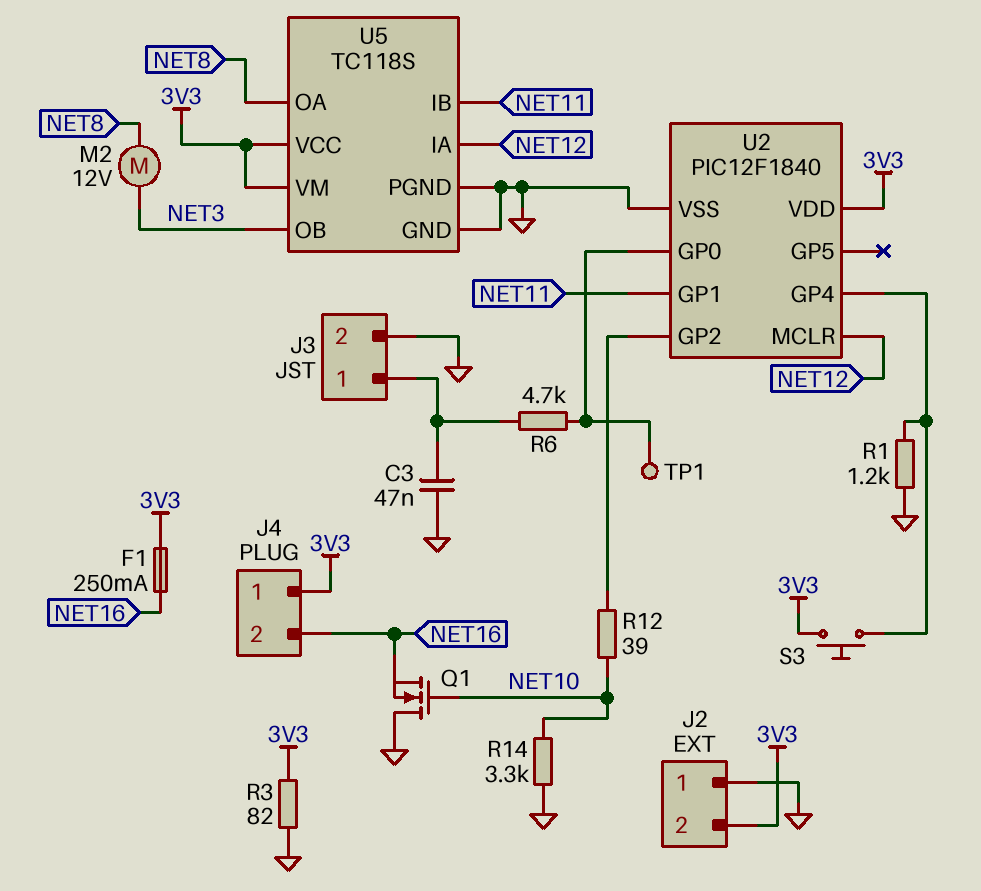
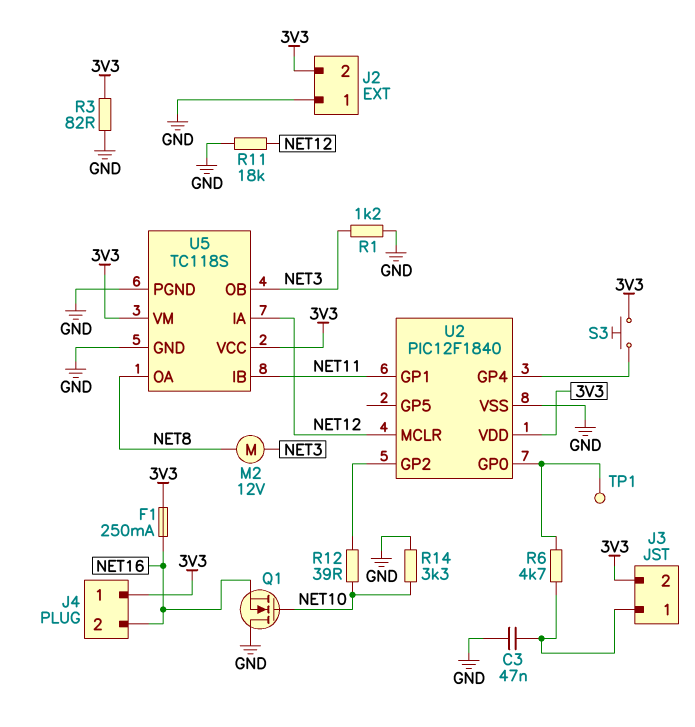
J3 pin 2: GND -> 3V3
R1: 1.2k (GND, U2/GP4) -> 1.2k (GND, NET3)
R11: none -> 18k (GND, NET12)

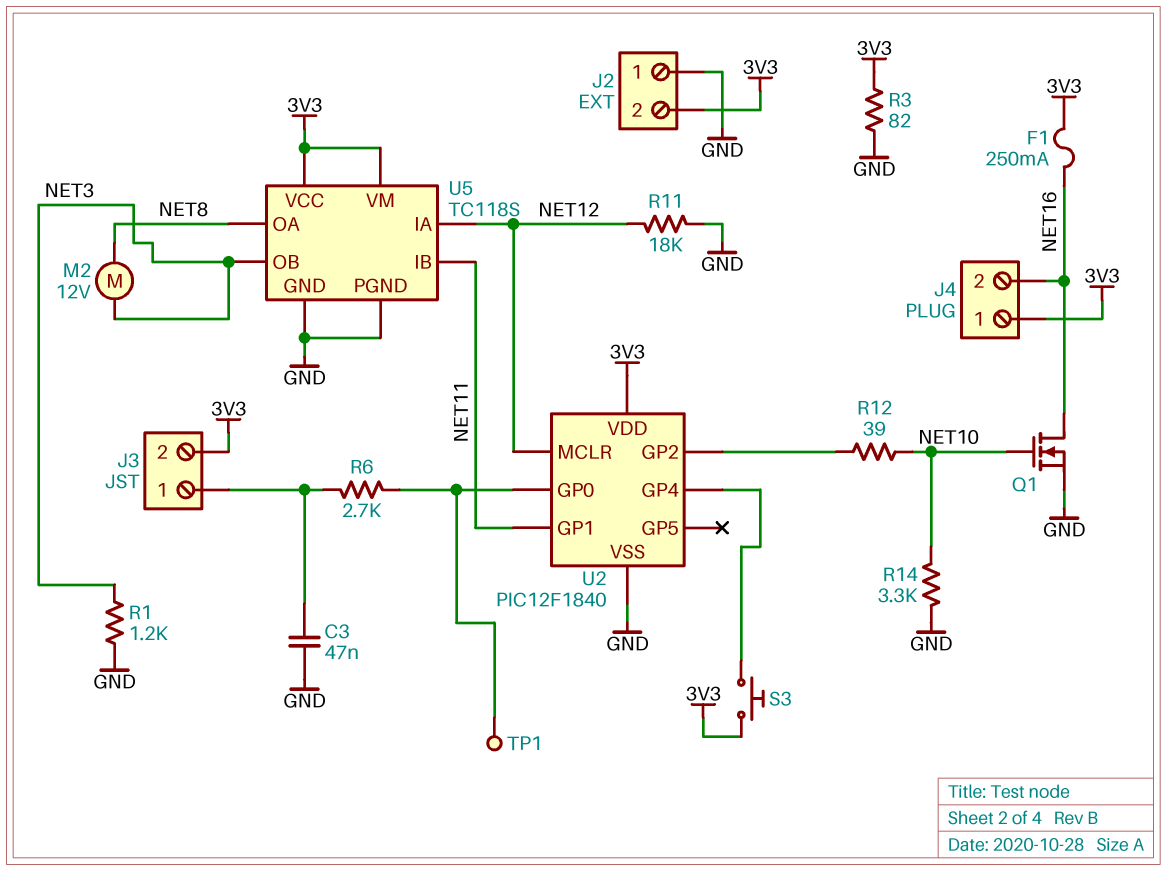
Q1: NMOS (G NET10, D GND, S NET16) -> NMOS (G NET10, D NET16, S GND)
R6: 4.7k (J3/1, U2/GP0) -> 2.7k (J3/1, U2/GP0)

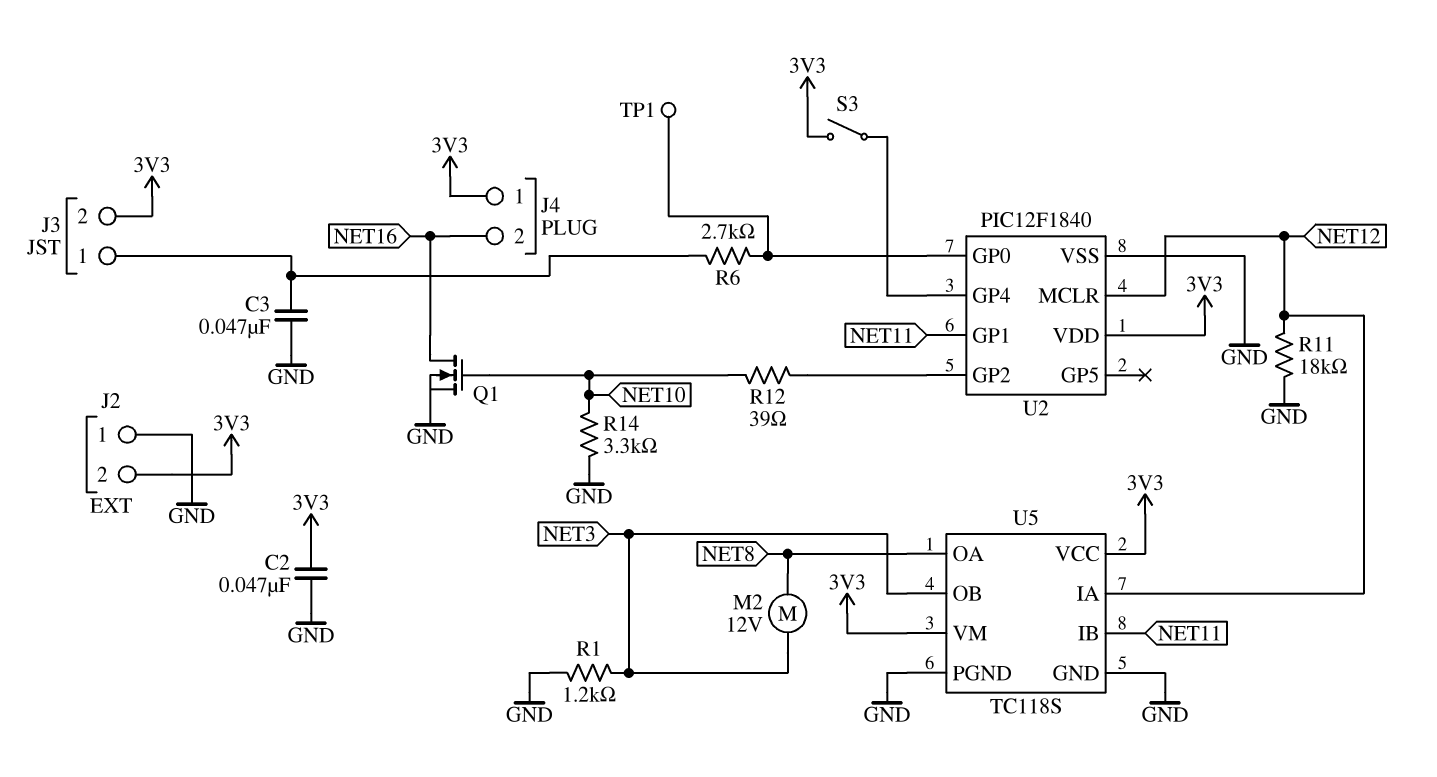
C2: none -> 47nF (3V3, GND)
F1: 250mA (3V3, NET16) -> none
R3: 82 (3V3, GND) -> none
S3: button (3V3, U2/GP4) -> switch (3V3, U2/GP4)

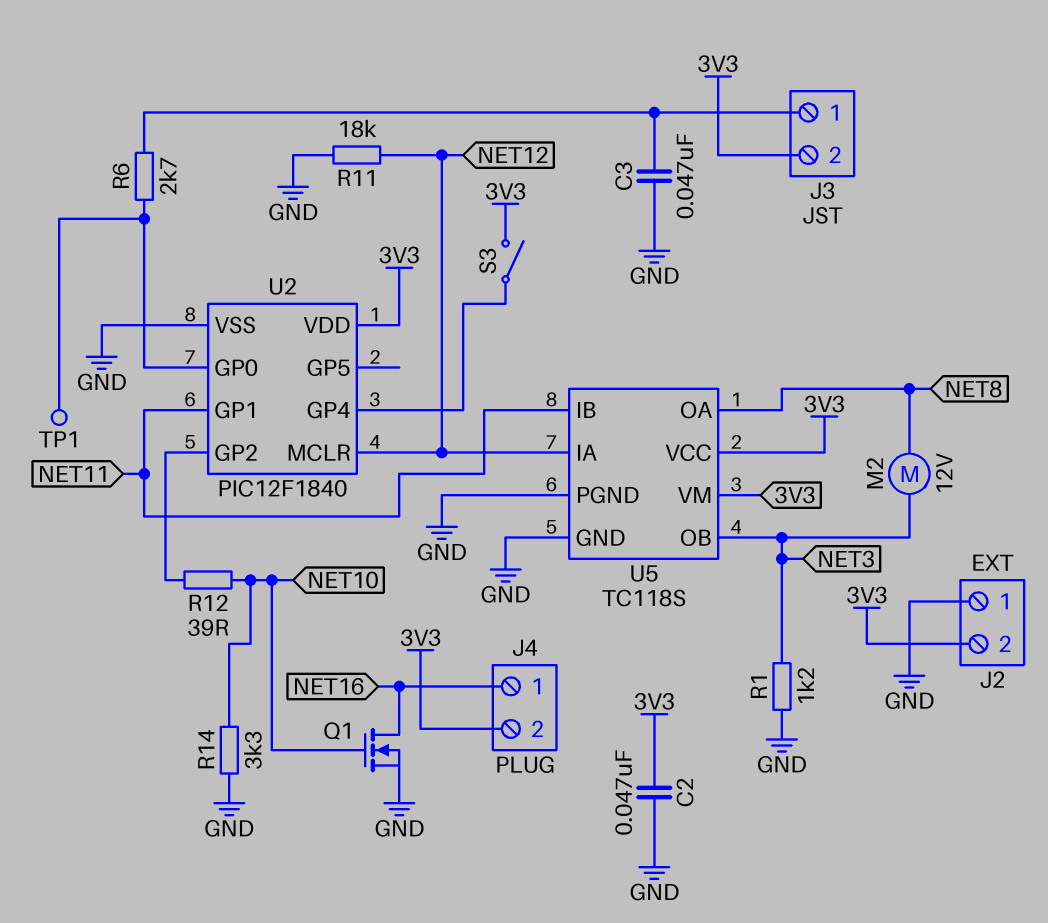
J4 pin 1: 3V3 -> NET16
J4 pin 2: NET16 -> 3V3

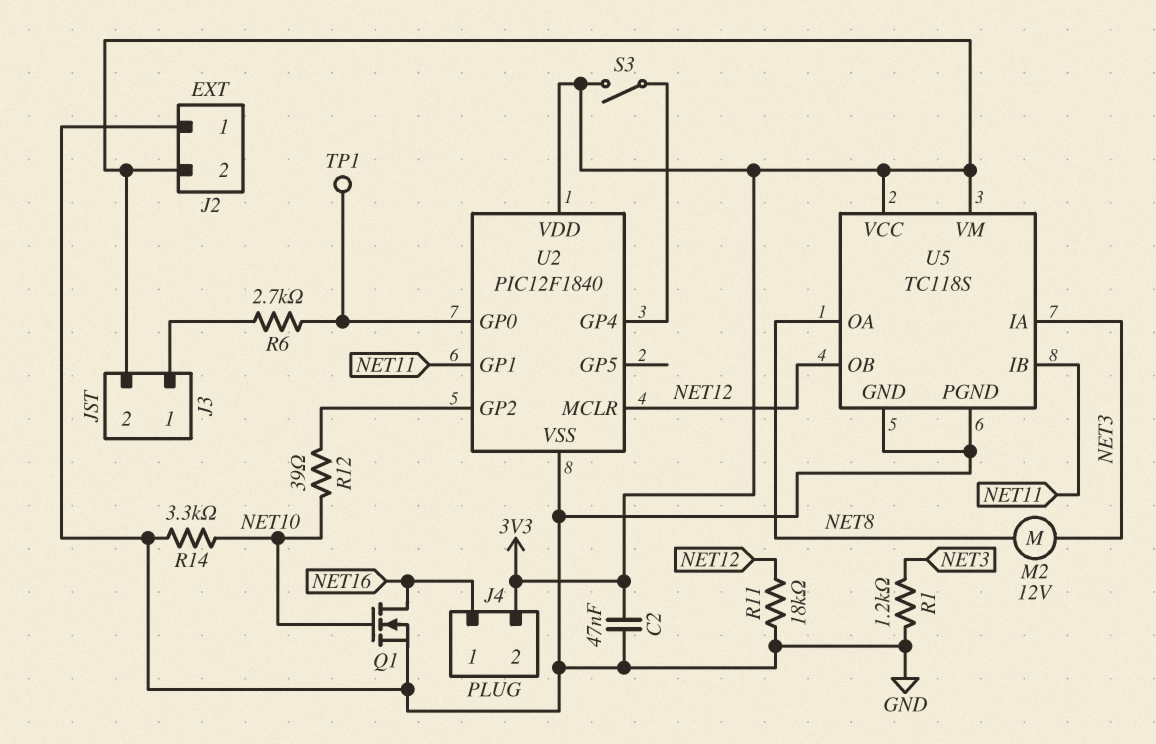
C3: 47nF (GND, J3/1) -> none
U5 pin IA: NET12 -> NET3
U5 pin OB: NET3 -> NET12

